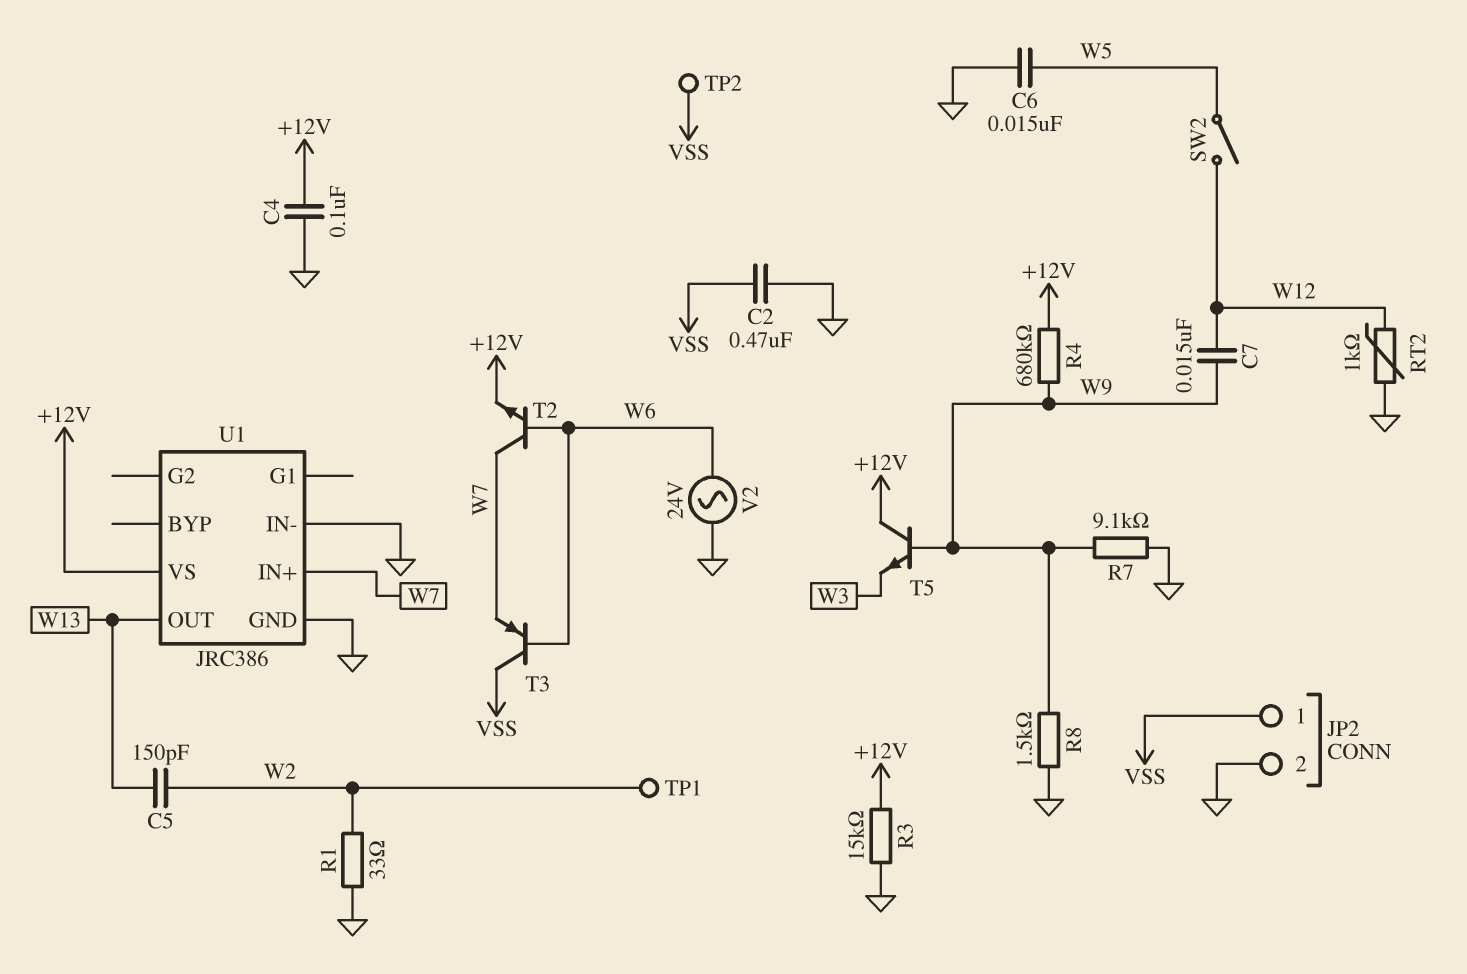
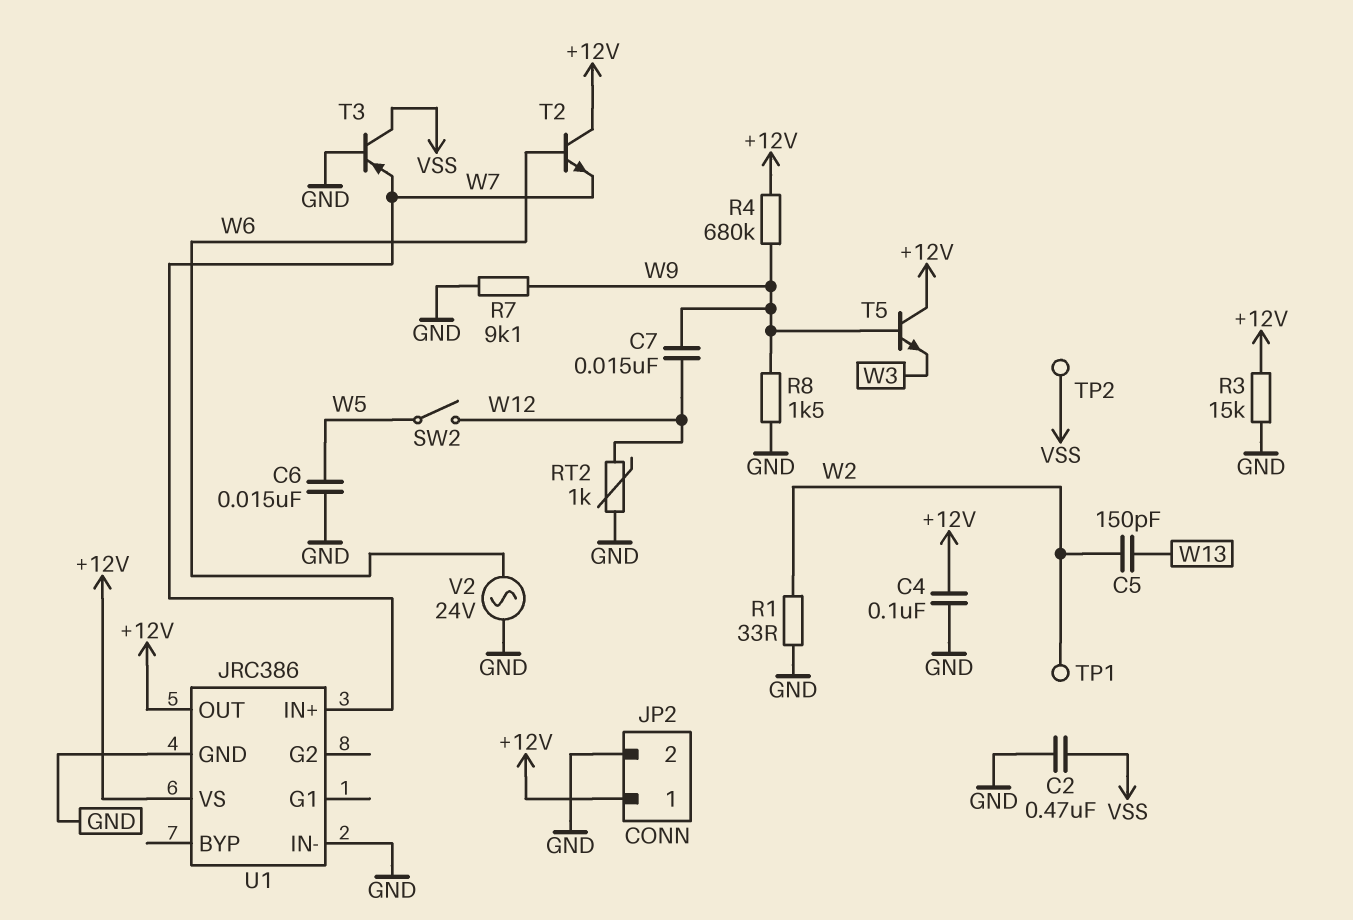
JP2 pin 1: VSS -> +12V
T2: NPN (B W6, C W7, E +12V) -> NPN (B W6, C +12V, E W7)
T3: PNP (B W6, C VSS, E W7) -> PNP (B GND, C VSS, E W7)
U1 pin OUT: W13 -> +12V

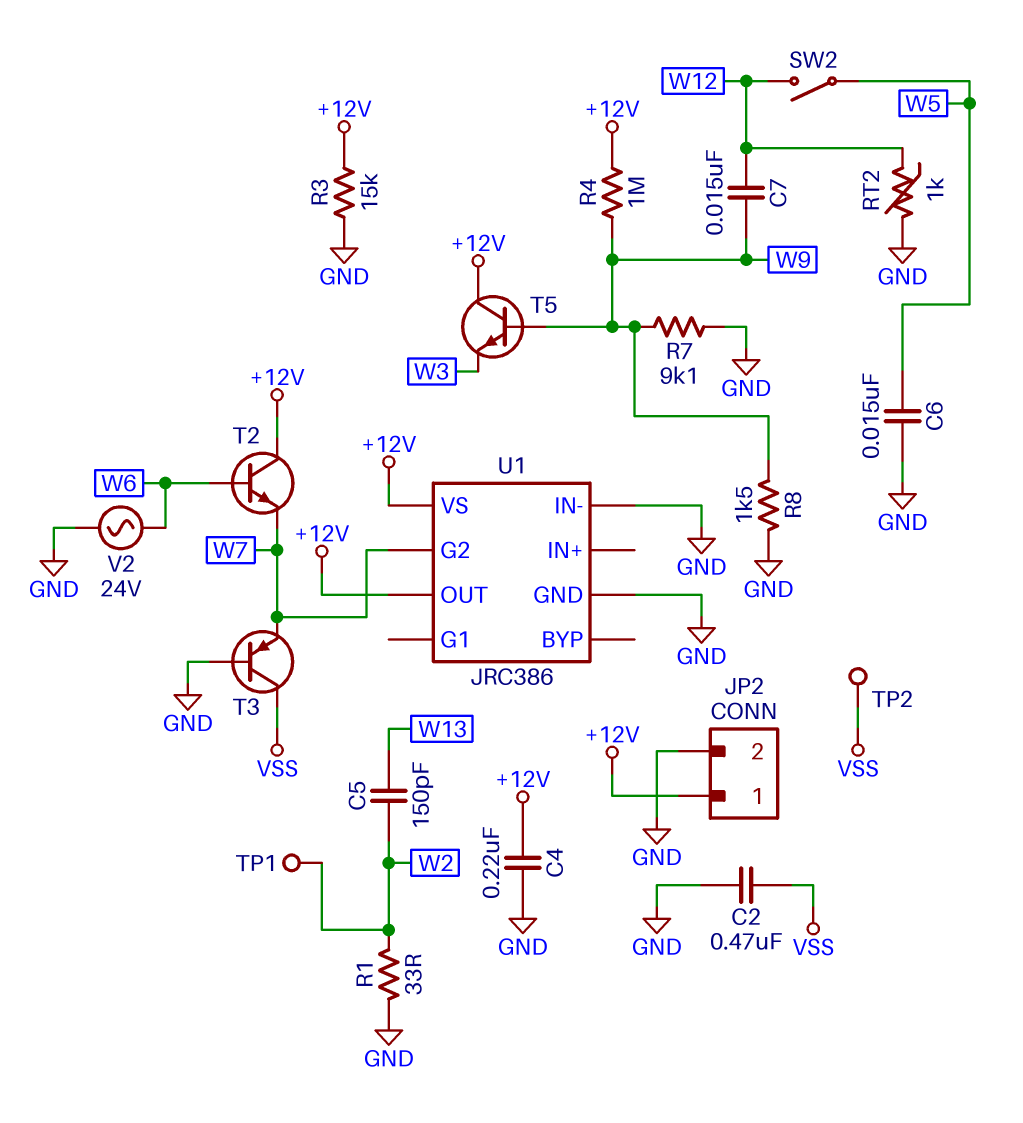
C4: 100nF (+12V, GND) -> 220nF (+12V, GND)
R4: 680k (+12V, W9) -> 1M (+12V, W9)
U1 pin G2: none -> W7
U1 pin IN+: W7 -> none

